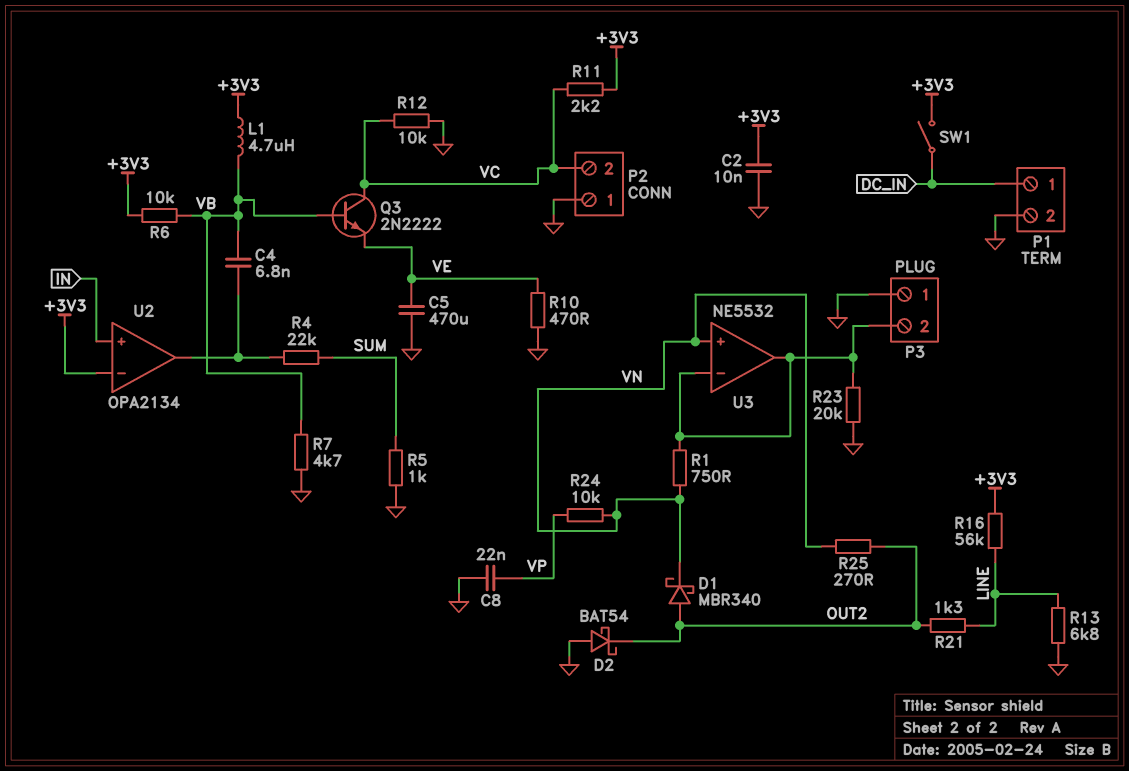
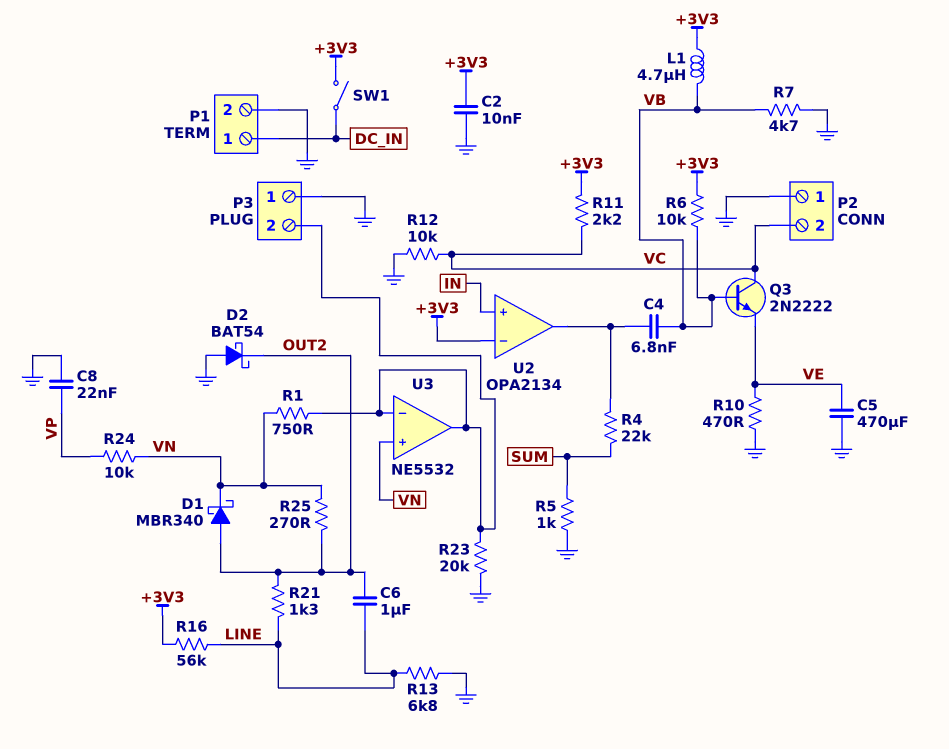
C6: none -> 1uF (LINE, OUT2)

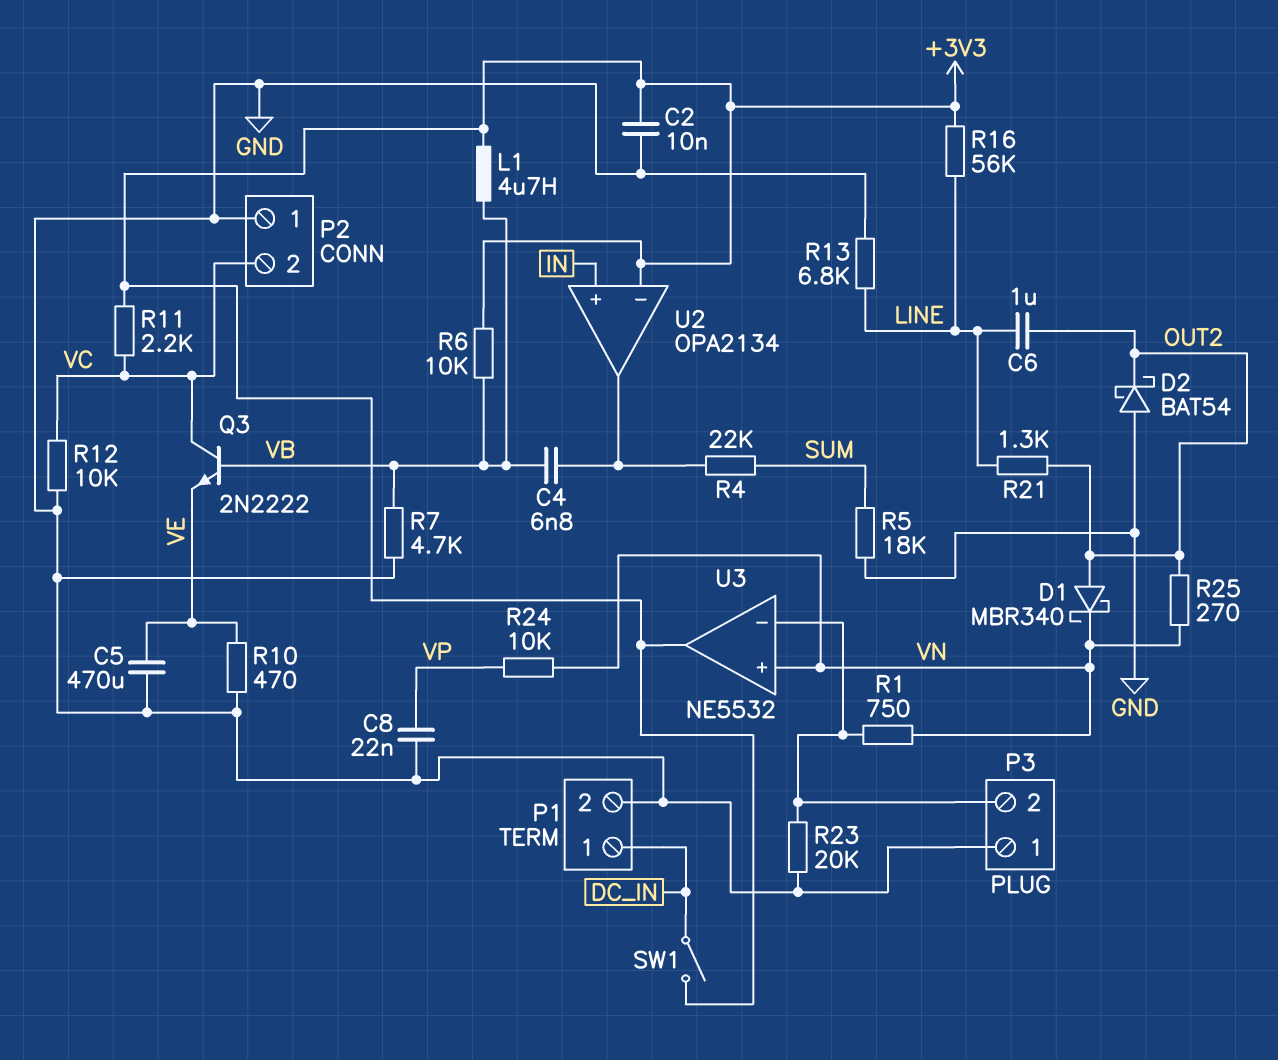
R5: 1k (GND, SUM) -> 18k (GND, SUM)
U3 pin out: P3/2 -> +3V3

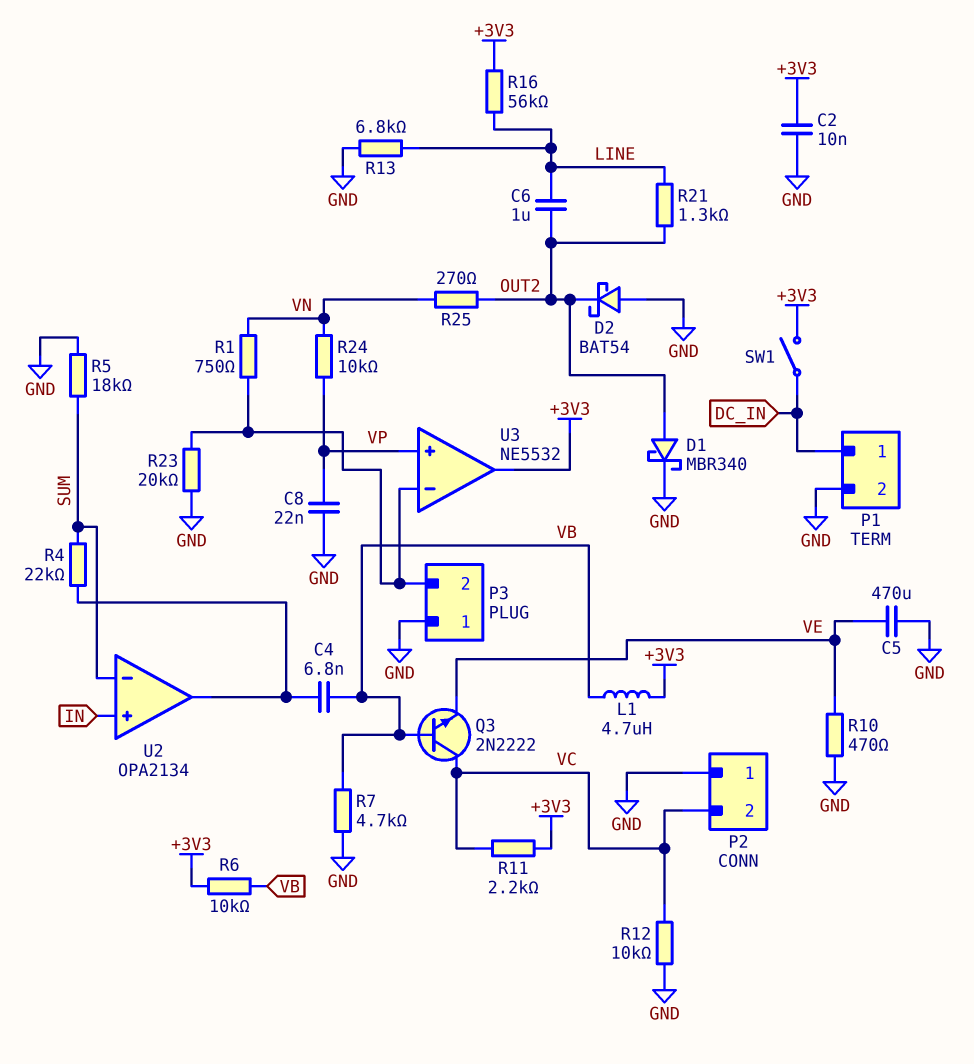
D1: schottky MBR340 (A OUT2, K VN) -> schottky MBR340 (A OUT2, K GND)
U2 pin in-: +3V3 -> SUM
U3 pin in+: VN -> VP

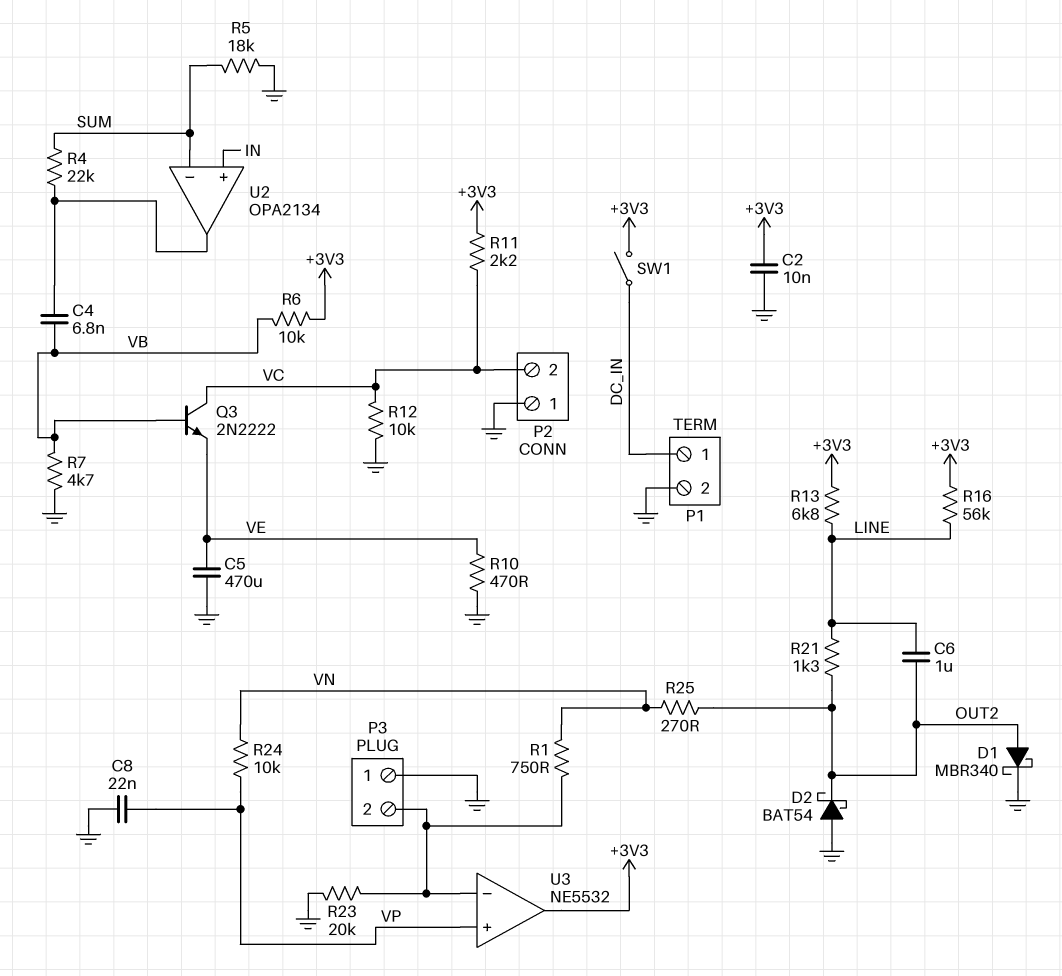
L1: 4.7uH (+3V3, VB) -> none
R13: 6.8k (GND, LINE) -> 6.8k (+3V3, LINE)

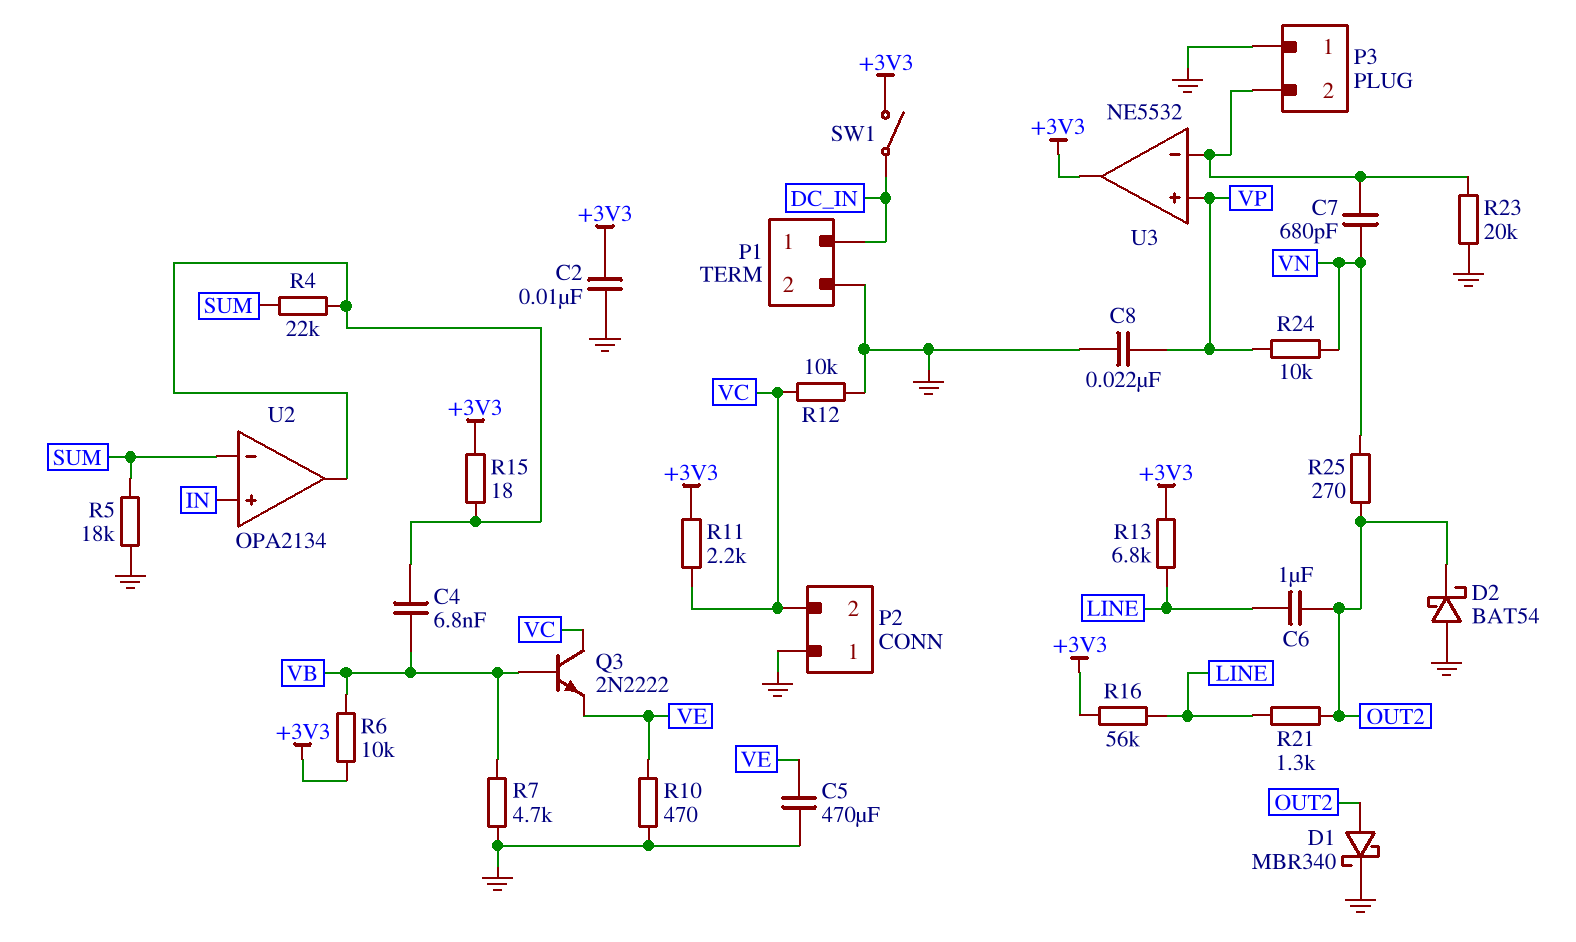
C7: none -> 680pF (P3/2, VN)
R1: 750 (P3/2, VN) -> none
R15: none -> 18 (+3V3, U2/out)

